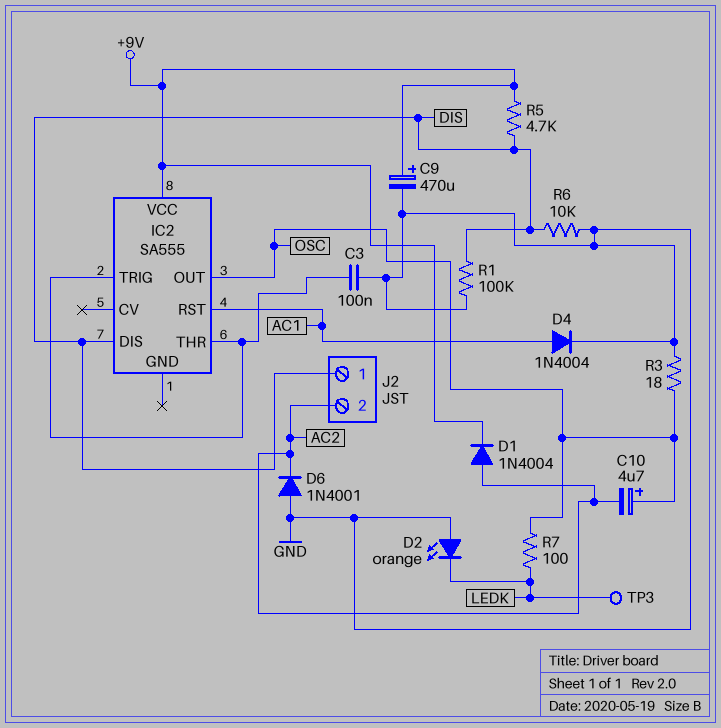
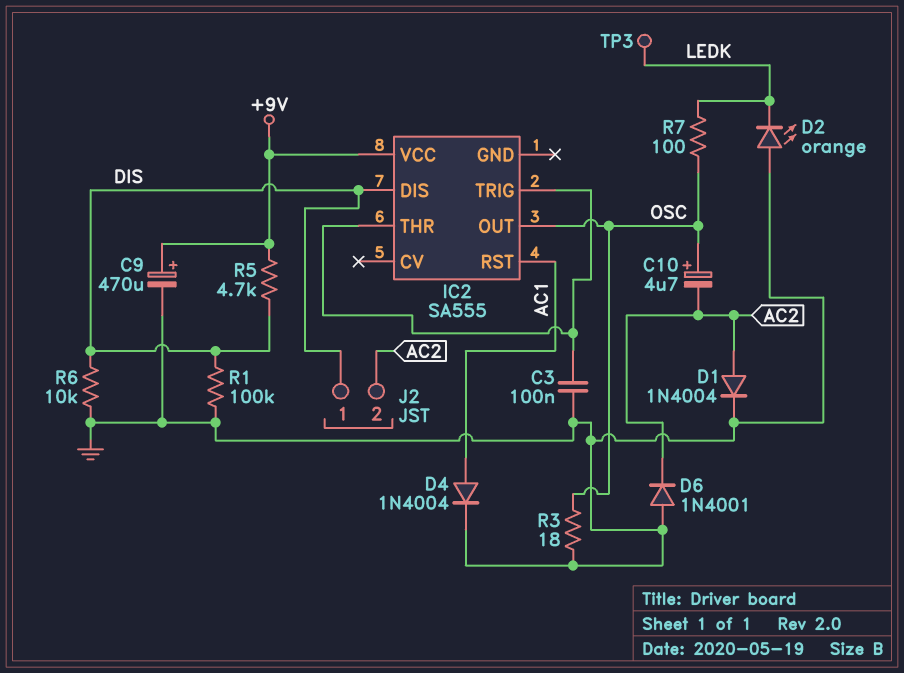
D1: diode 1N4004 (A AC2, K +9V) -> diode 1N4004 (A AC2, K GND)

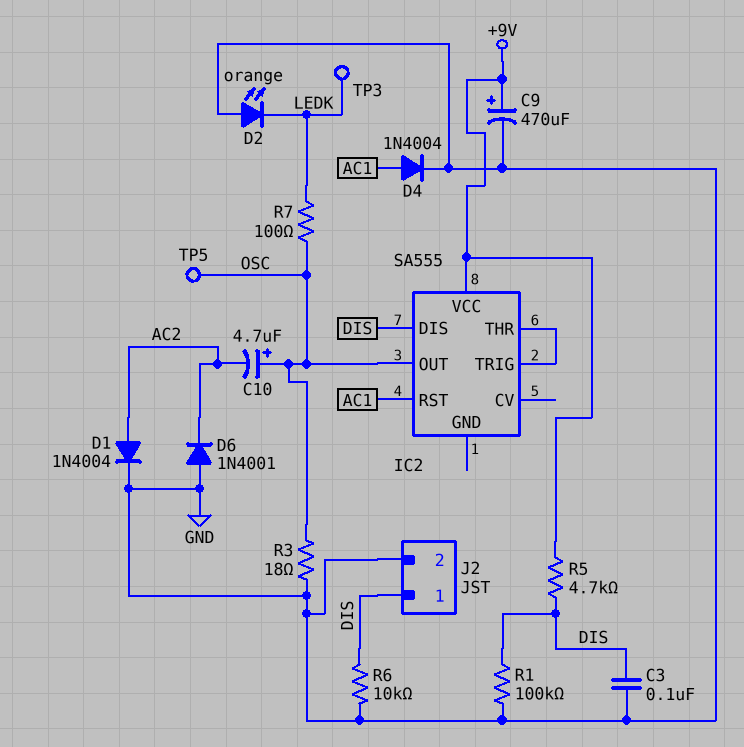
C3: 100nF (GND, IC2/THR) -> 100nF (DIS, GND)
J2 pin 2: AC2 -> GND
TP5: none -> test point (OSC)

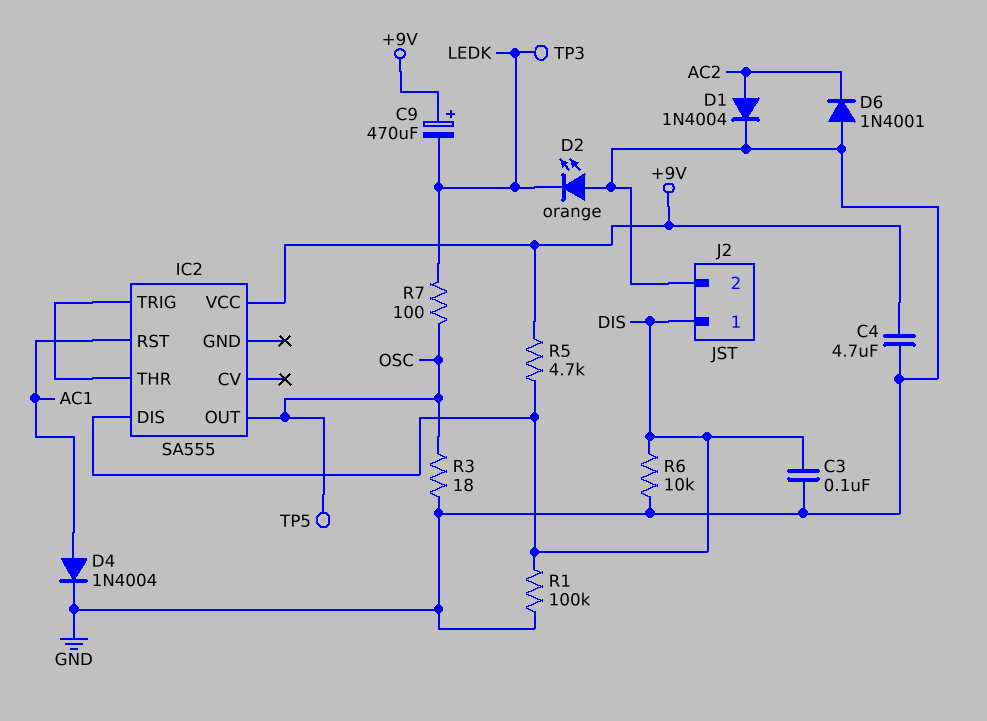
C4: none -> 4.7uF (+9V, GND)
C9: 470uF (plus +9V, minus GND) -> 470uF (plus +9V, minus LEDK)
C10: 4.7uF (plus OSC, minus AC2) -> none

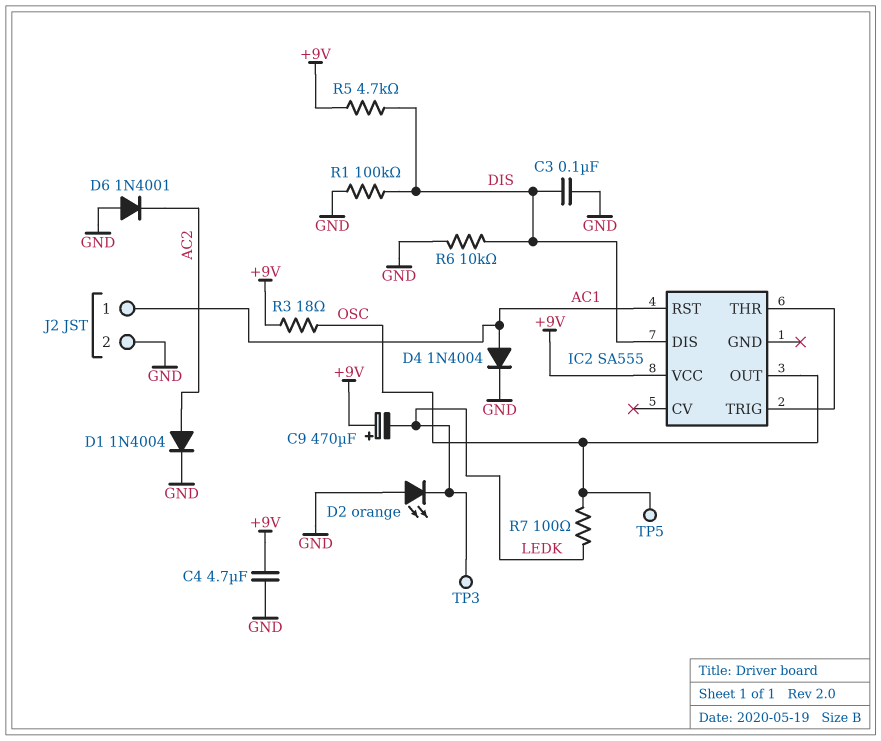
J2 pin 1: DIS -> AC1
R3: 18 (GND, OSC) -> 18 (+9V, OSC)

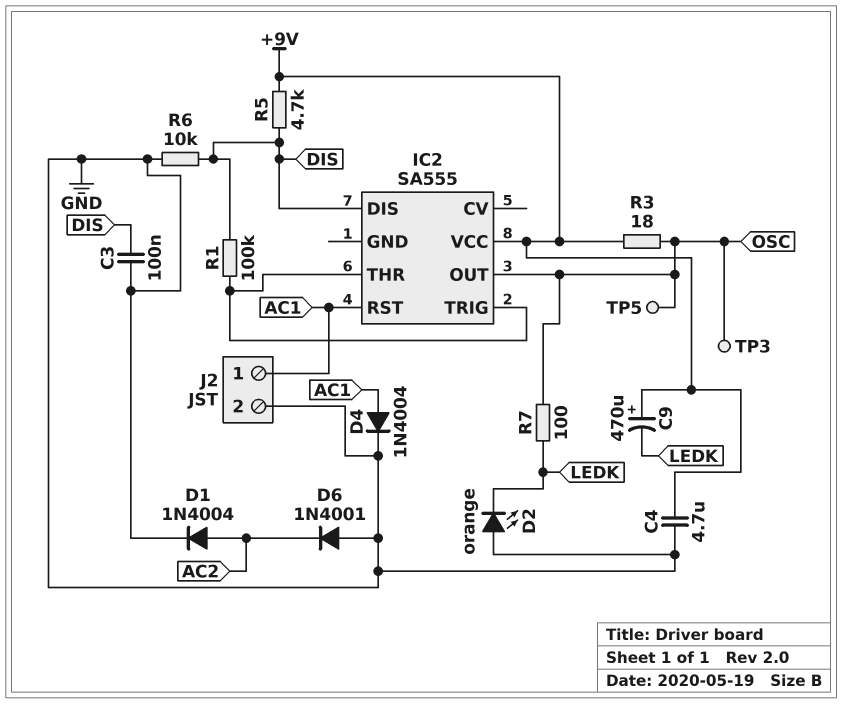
R1: 100k (DIS, GND) -> 100k (DIS, IC2/THR)
TP3: test point (LEDK) -> test point (OSC)

